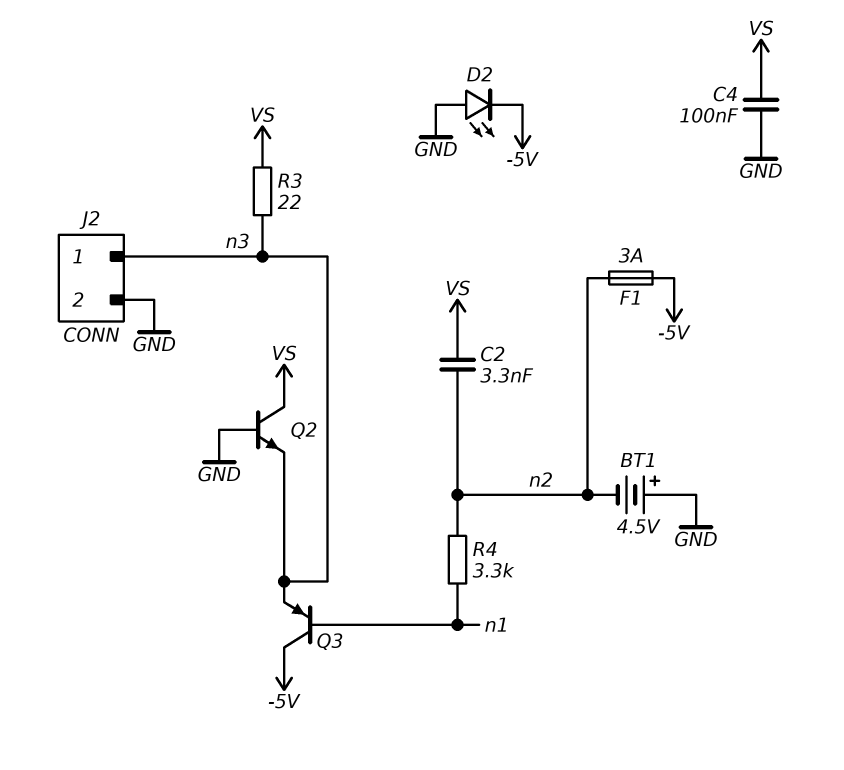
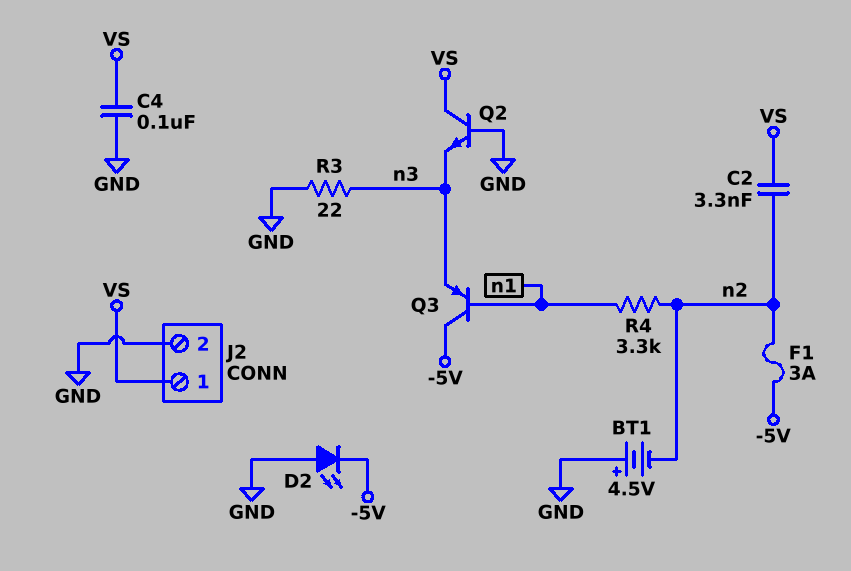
J2 pin 1: n3 -> VS
R3: 22 (VS, n3) -> 22 (GND, n3)

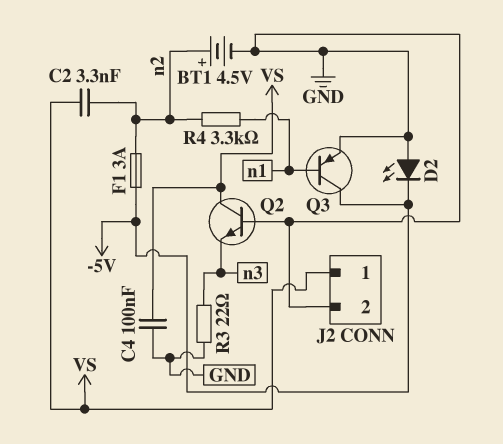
BT1: 4.5V (plus GND, minus n2) -> 4.5V (plus n2, minus GND)
Q3: PNP (B n1, C -5V, E n3) -> PNP (B n1, C -5V, E GND)

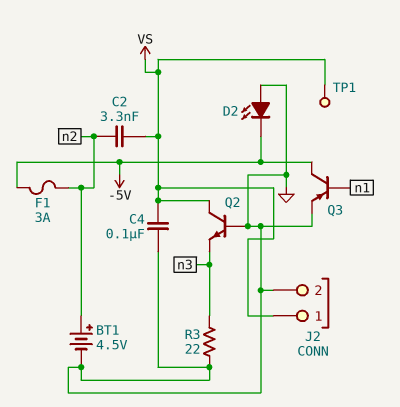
R4: 3.3k (n1, n2) -> none
TP1: none -> test point (VS)

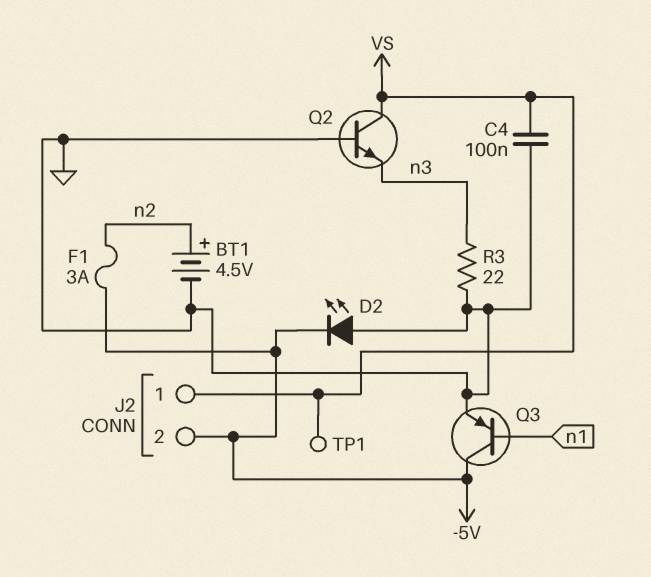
C2: 3.3nF (VS, n2) -> none
J2 pin 2: GND -> -5V

